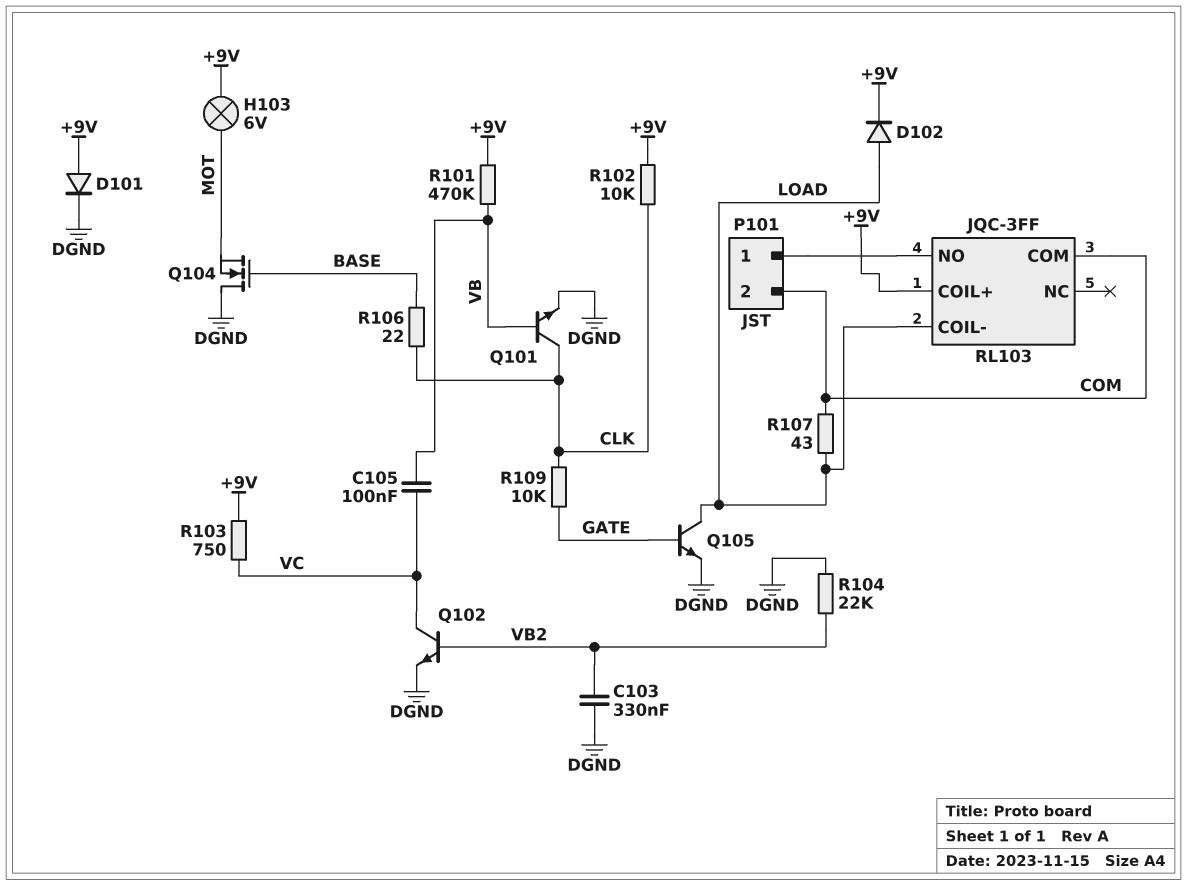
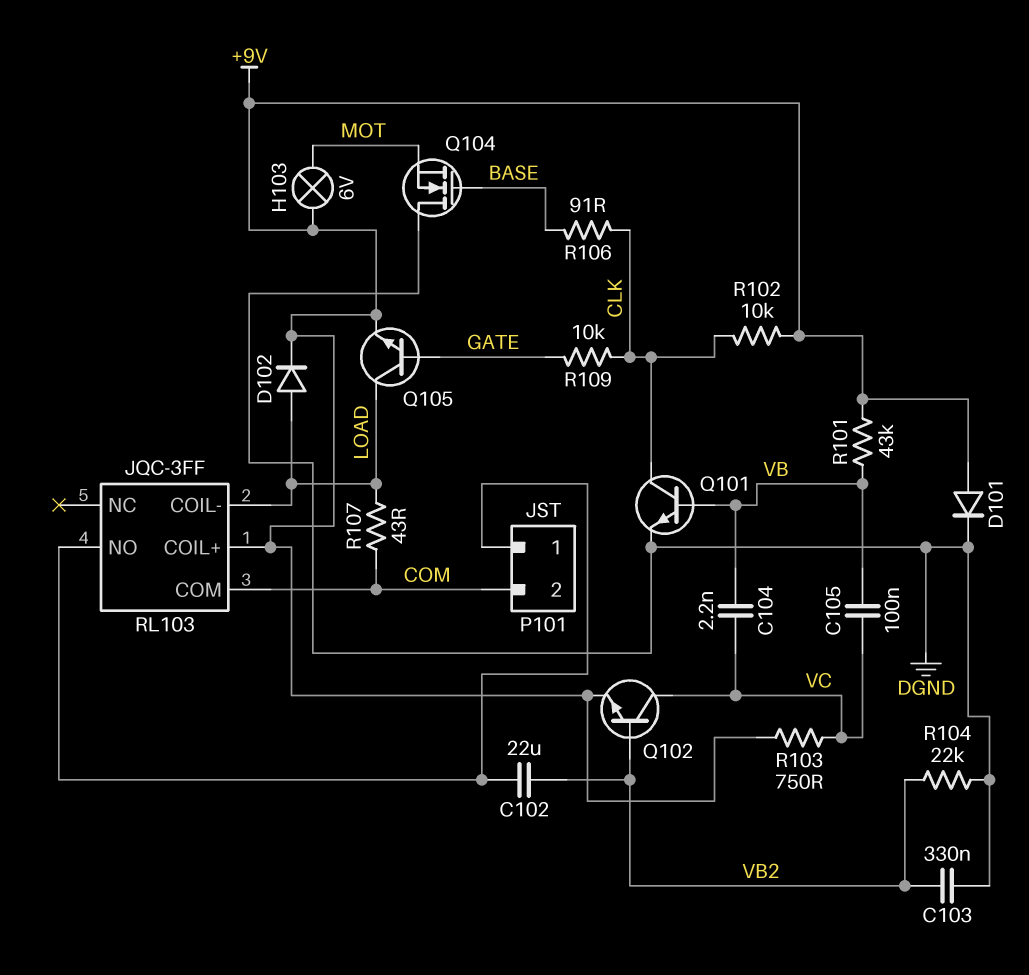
C102: none -> 22uF (P101/1, VB2)
C104: none -> 2.2nF (VB, VC)
Q102: NPN (B VB2, C VC, E DGND) -> NPN (B VB2, C VC, E +9V)
Q105: NPN (B GATE, C LOAD, E DGND) -> NPN (B GATE, C LOAD, E +9V)
R101: 470k (+9V, VB) -> 43k (+9V, VB)
R106: 22 (BASE, CLK) -> 91 (BASE, CLK)

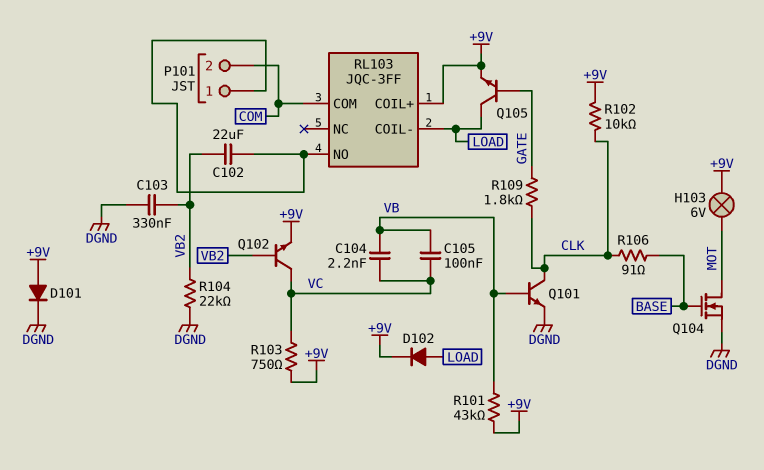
Q104: NMOS (G BASE, D DGND, S MOT) -> NMOS (G BASE, D MOT, S DGND)
R107: 43 (COM, LOAD) -> none
R109: 10k (CLK, GATE) -> 1.8k (CLK, GATE)

